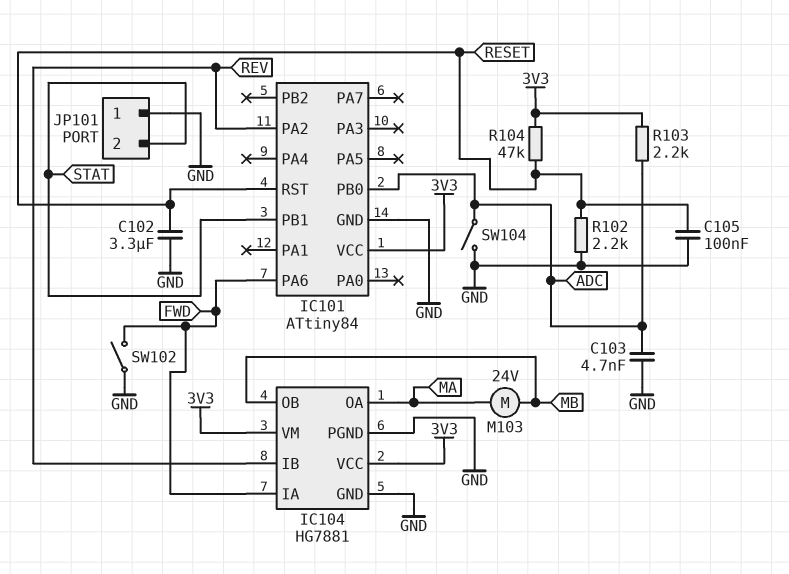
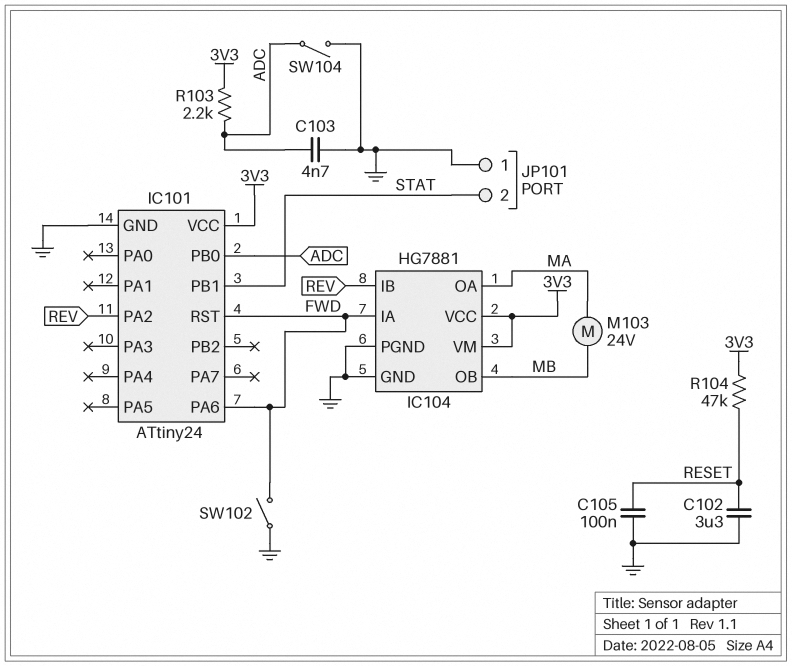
IC101: ATtiny84 -> ATtiny24
IC101 pin RST: RESET -> FWD
R102: 2.2k (GND, RESET) -> none

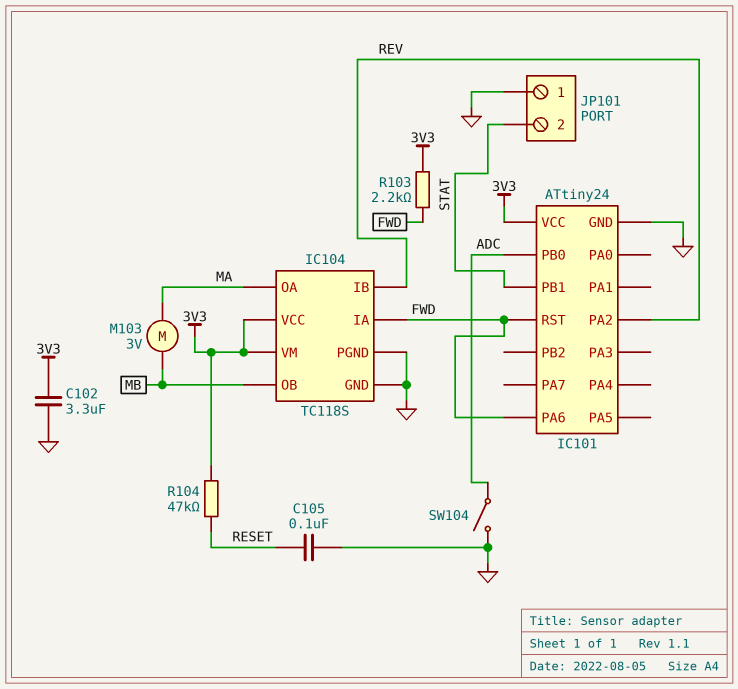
C102: 3.3uF (GND, RESET) -> 3.3uF (3V3, GND)
C103: 4.7nF (ADC, GND) -> none
IC104: HG7881 -> TC118S
M103: motor 24V (MA, MB) -> motor 3V (MA, MB)
R103: 2.2k (3V3, ADC) -> 2.2k (3V3, FWD)
SW102: switch (FWD, GND) -> none

